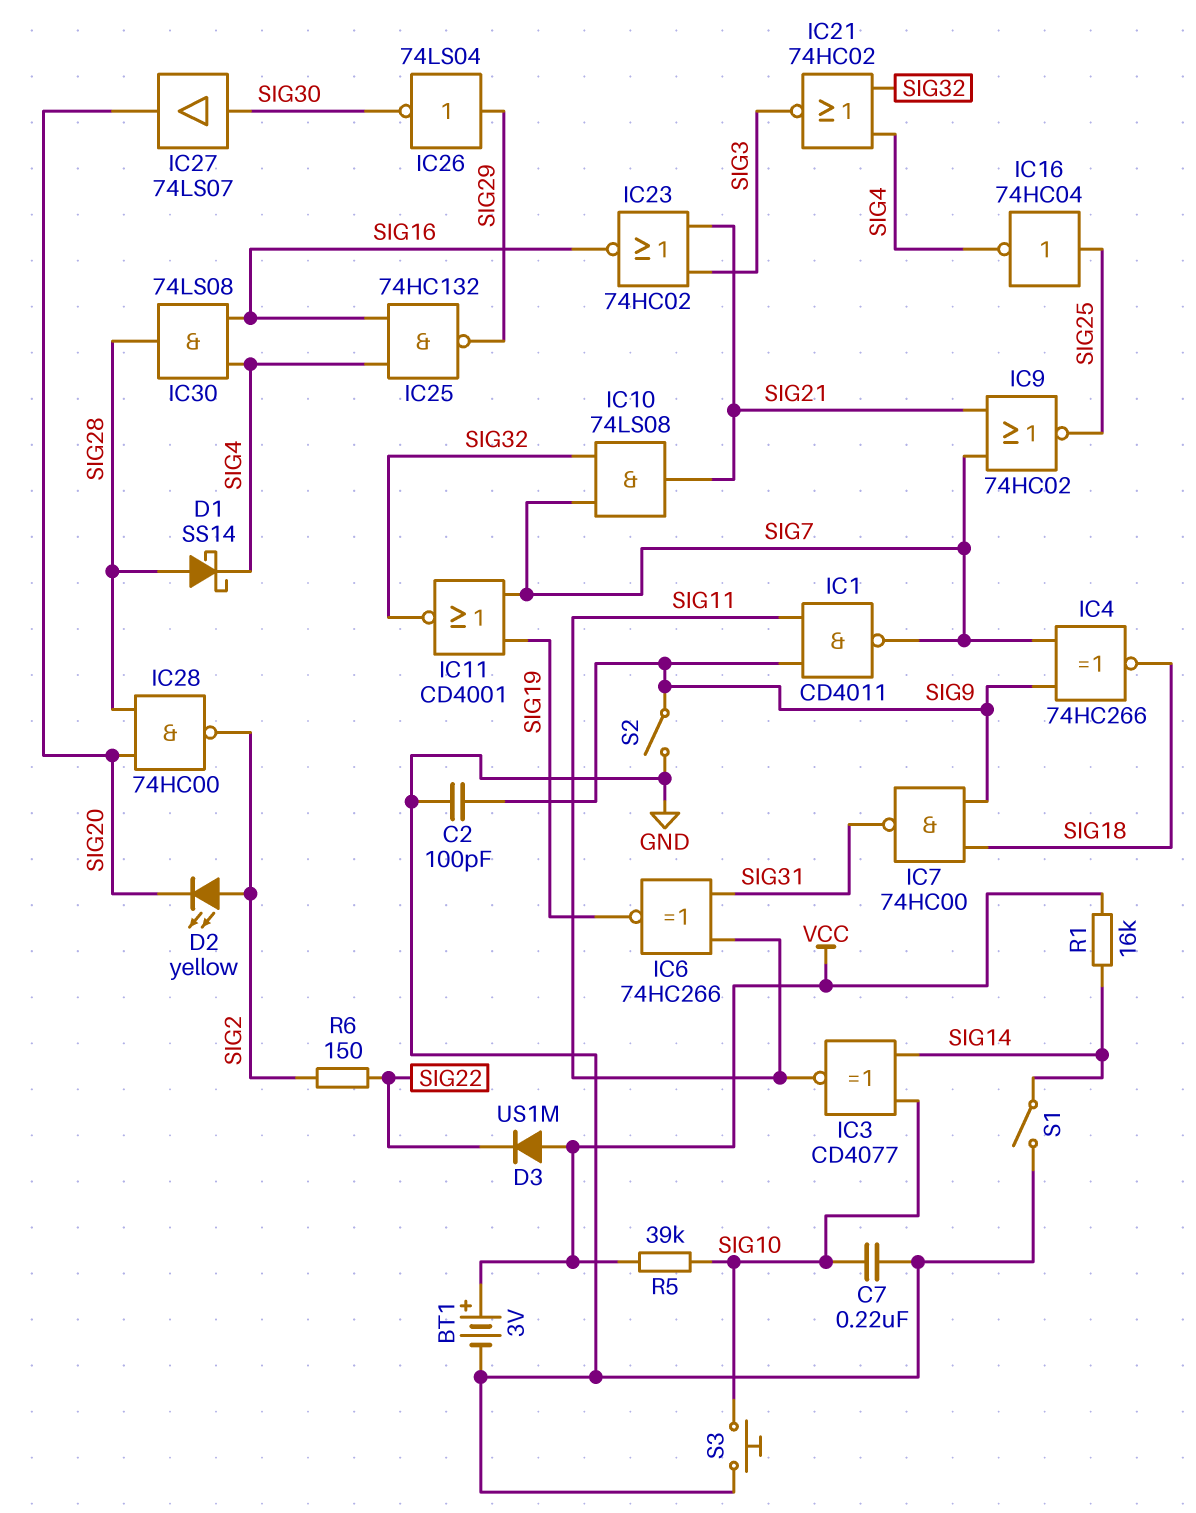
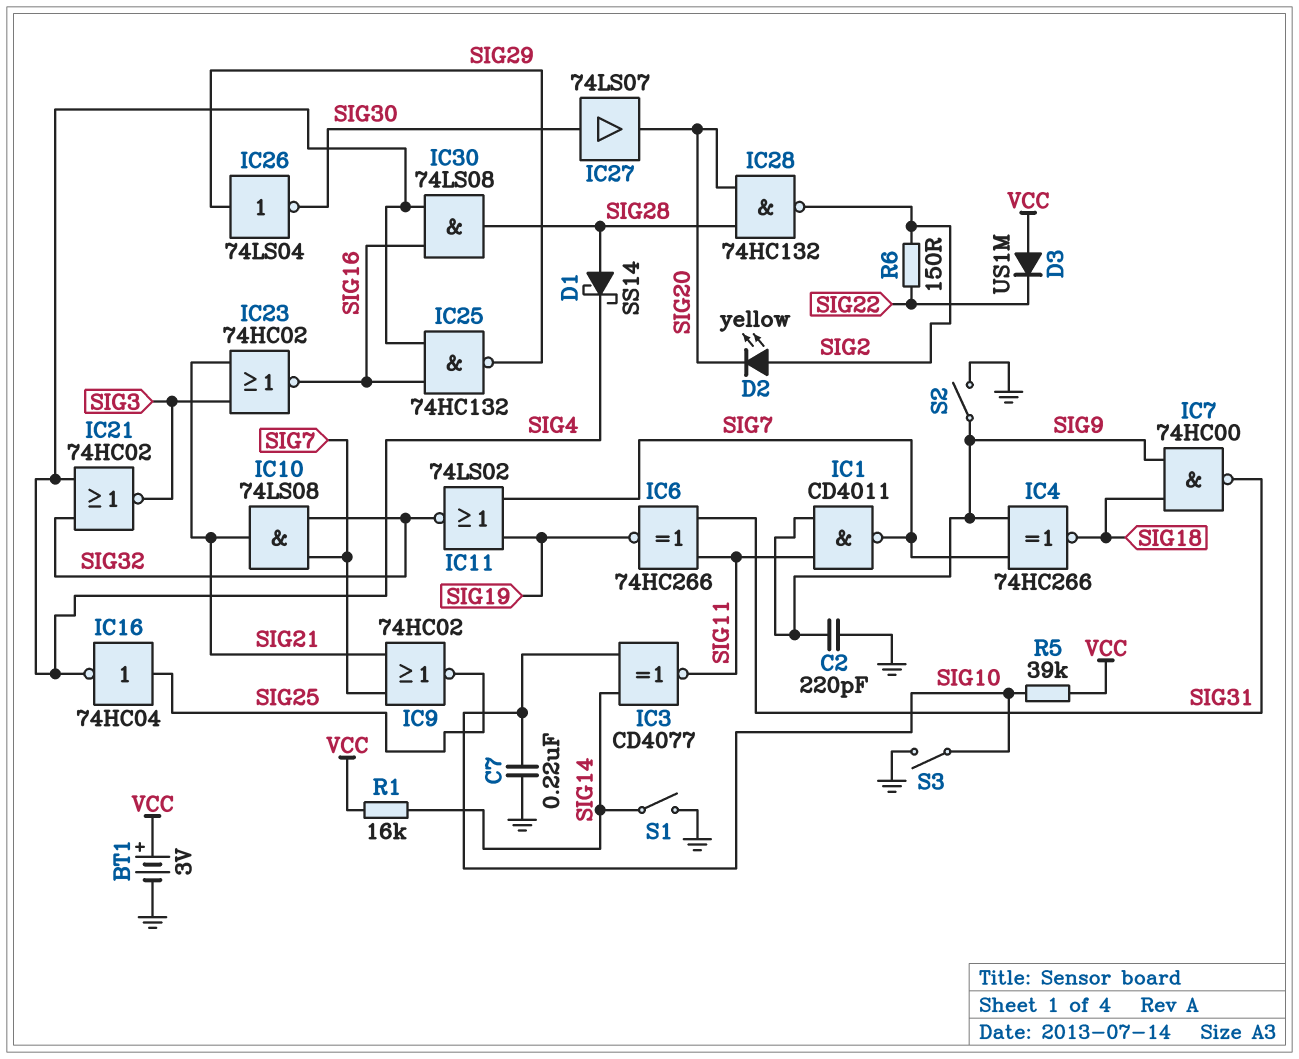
C2: 100pF (GND, SIG9) -> 220pF (GND, SIG9)
IC11: NOR CD4001 (in SIG7, in SIG19, out SIG32) -> NOR 74LS02 (in SIG7, in SIG19, out SIG32)
IC28: NAND 74HC00 (in SIG20, in SIG28, out SIG2) -> NAND 74HC132 (in SIG20, in SIG28, out SIG2)
S3: button (GND, SIG10) -> switch (GND, SIG10)

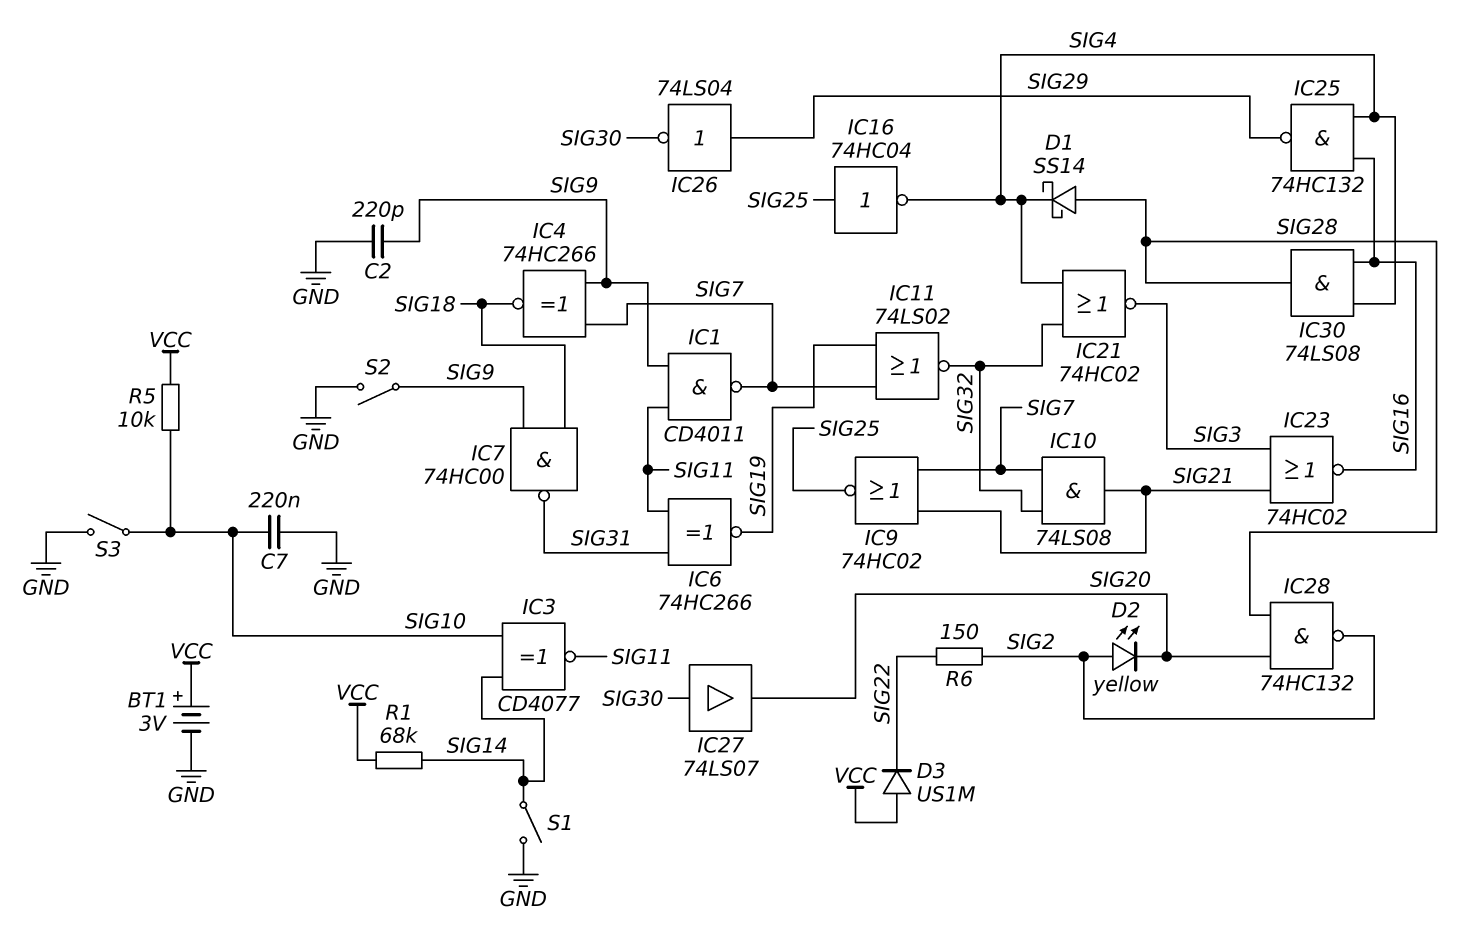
R1: 16k (SIG14, VCC) -> 68k (SIG14, VCC)
R5: 39k (SIG10, VCC) -> 10k (SIG10, VCC)

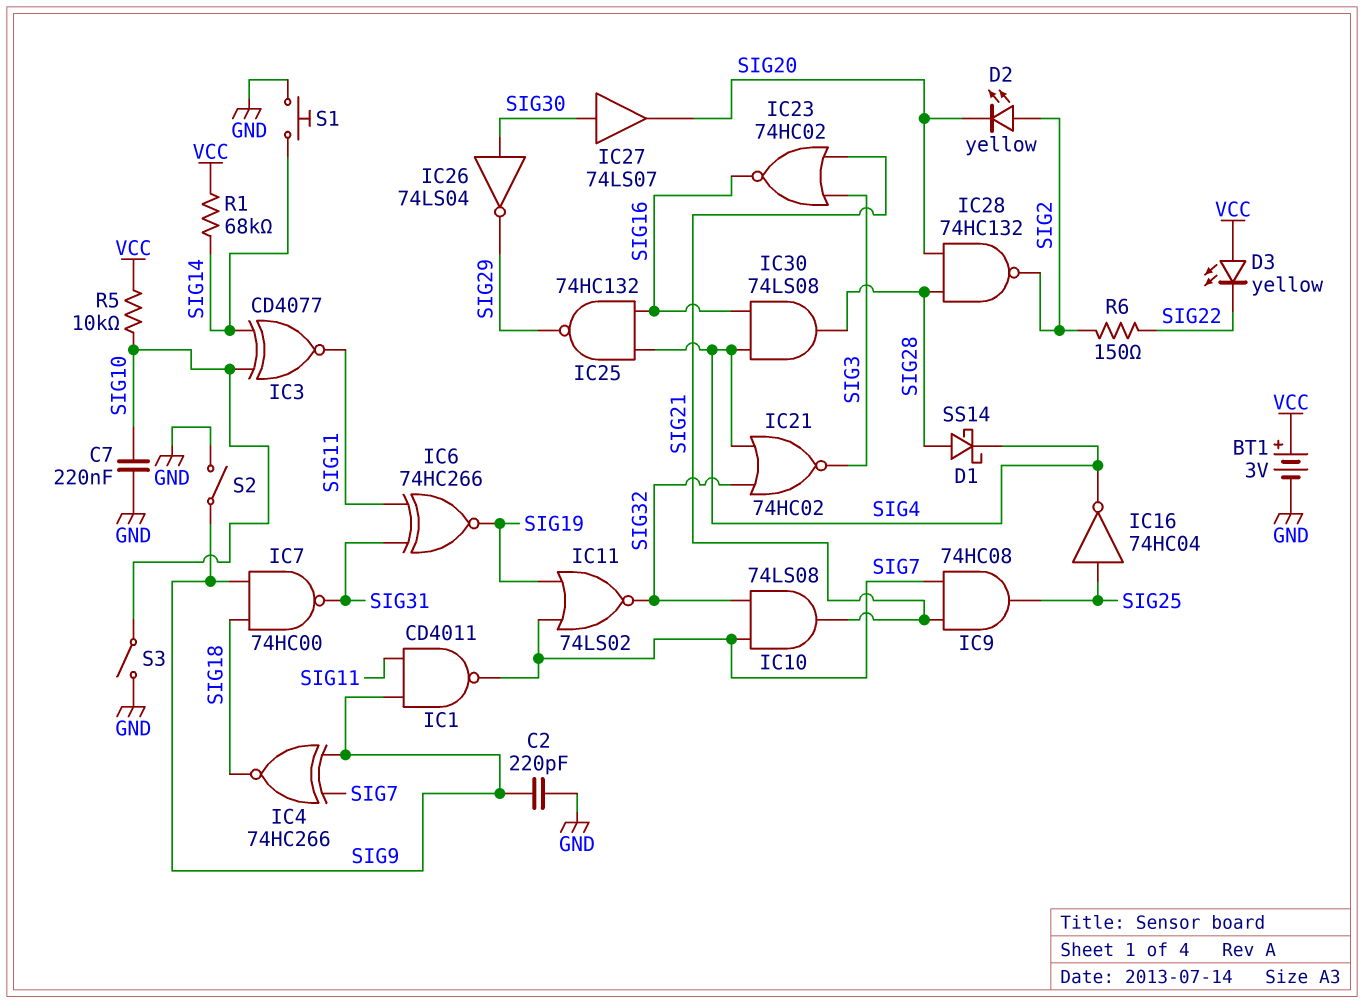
D3: diode US1M (A VCC, K SIG22) -> LED yellow (A VCC, K SIG22)
IC9: NOR 74HC02 (in SIG7, in SIG21, out SIG25) -> AND 74HC08 (in SIG7, in SIG21, out SIG25)
IC26: NOT 74LS04 (in SIG29, out SIG30) -> NOT 74LS04 (in SIG30, out SIG29)
S1: switch (GND, SIG14) -> button (GND, SIG14)

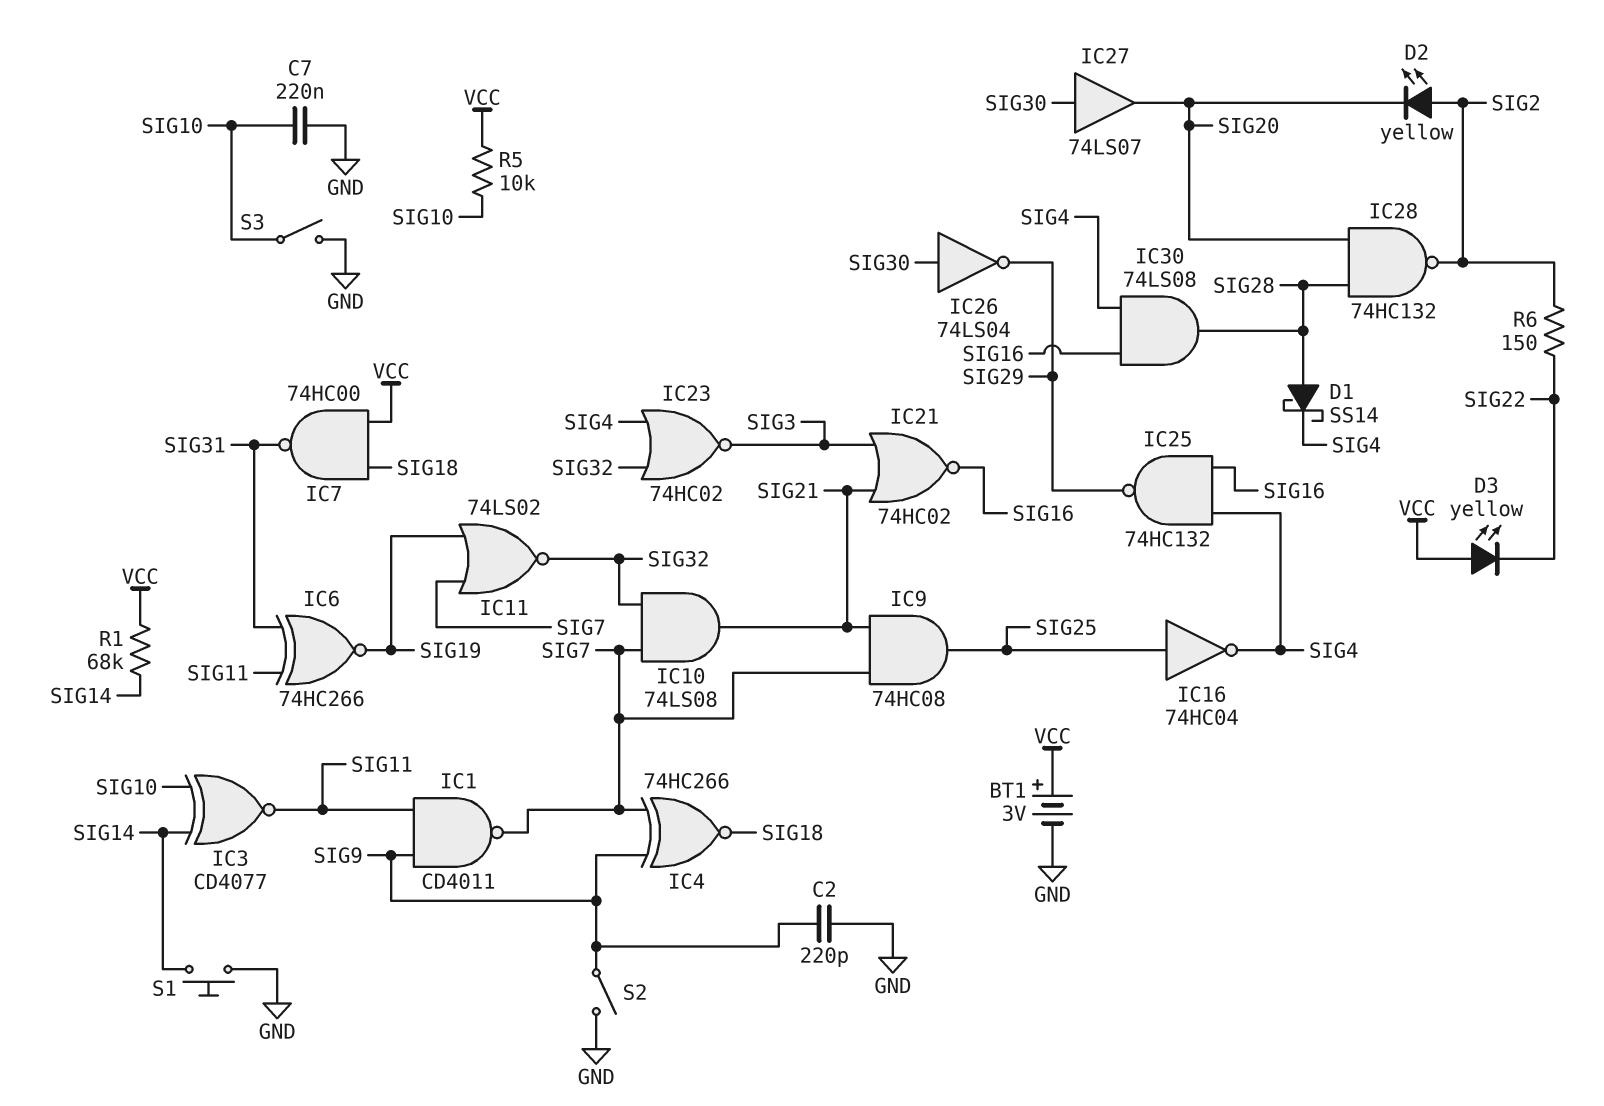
IC7: NAND 74HC00 (in SIG9, in SIG18, out SIG31) -> NAND 74HC00 (in SIG18, in VCC, out SIG31)
IC21: NOR 74HC02 (in SIG4, in SIG32, out SIG3) -> NOR 74HC02 (in SIG3, in SIG21, out SIG16)
IC23: NOR 74HC02 (in SIG3, in SIG21, out SIG16) -> NOR 74HC02 (in SIG4, in SIG32, out SIG3)

